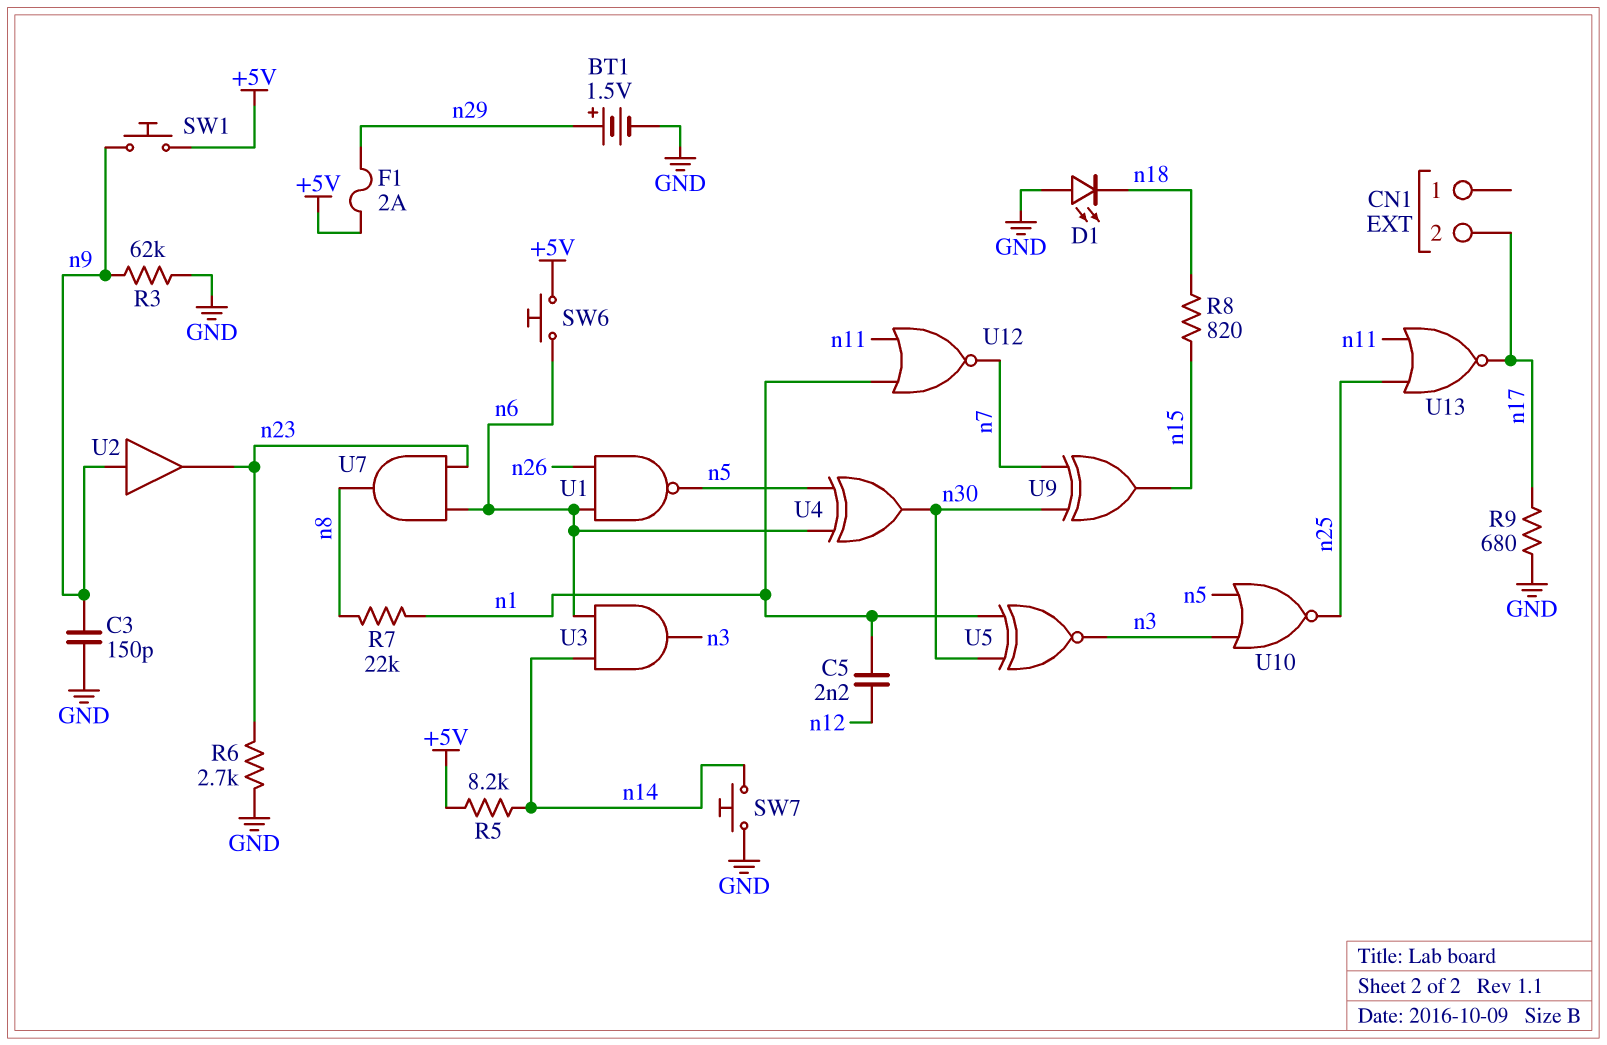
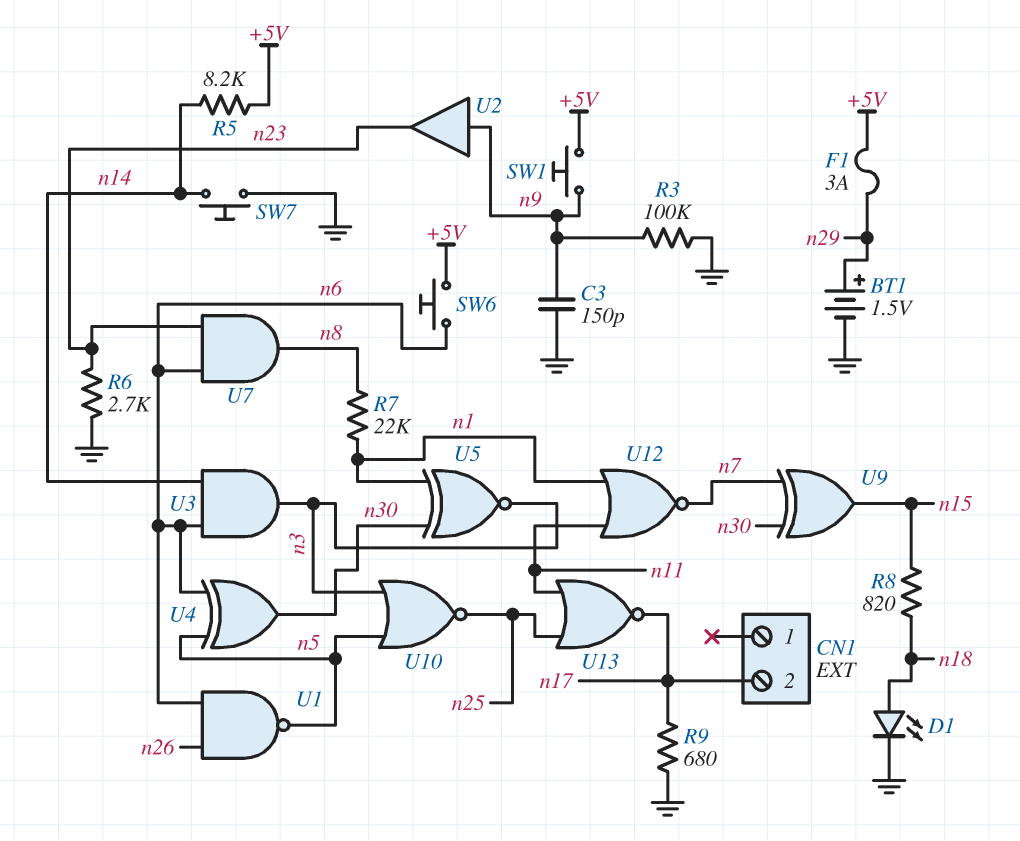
C5: 2.2nF (n1, n12) -> none
D1: LED (A GND, K n18) -> LED (A n18, K GND)
F1: 2A (+5V, n29) -> 3A (+5V, n29)
R3: 62k (GND, n9) -> 100k (GND, n9)

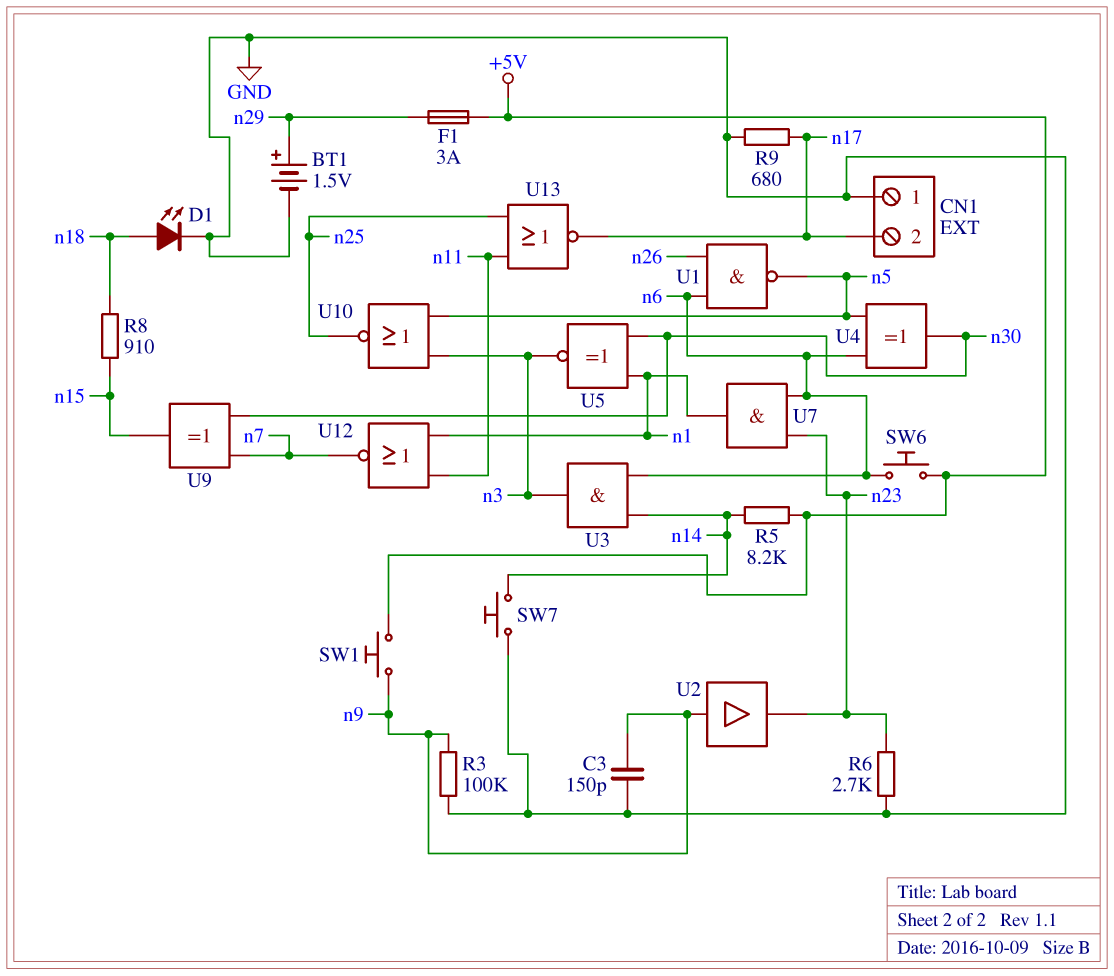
CN1 pin 1: none -> GND
R7: 22k (n1, n8) -> none
R8: 820 (n15, n18) -> 910 (n15, n18)
U7: AND (in n6, in n23, out n8) -> AND (in n6, in n23, out n1)

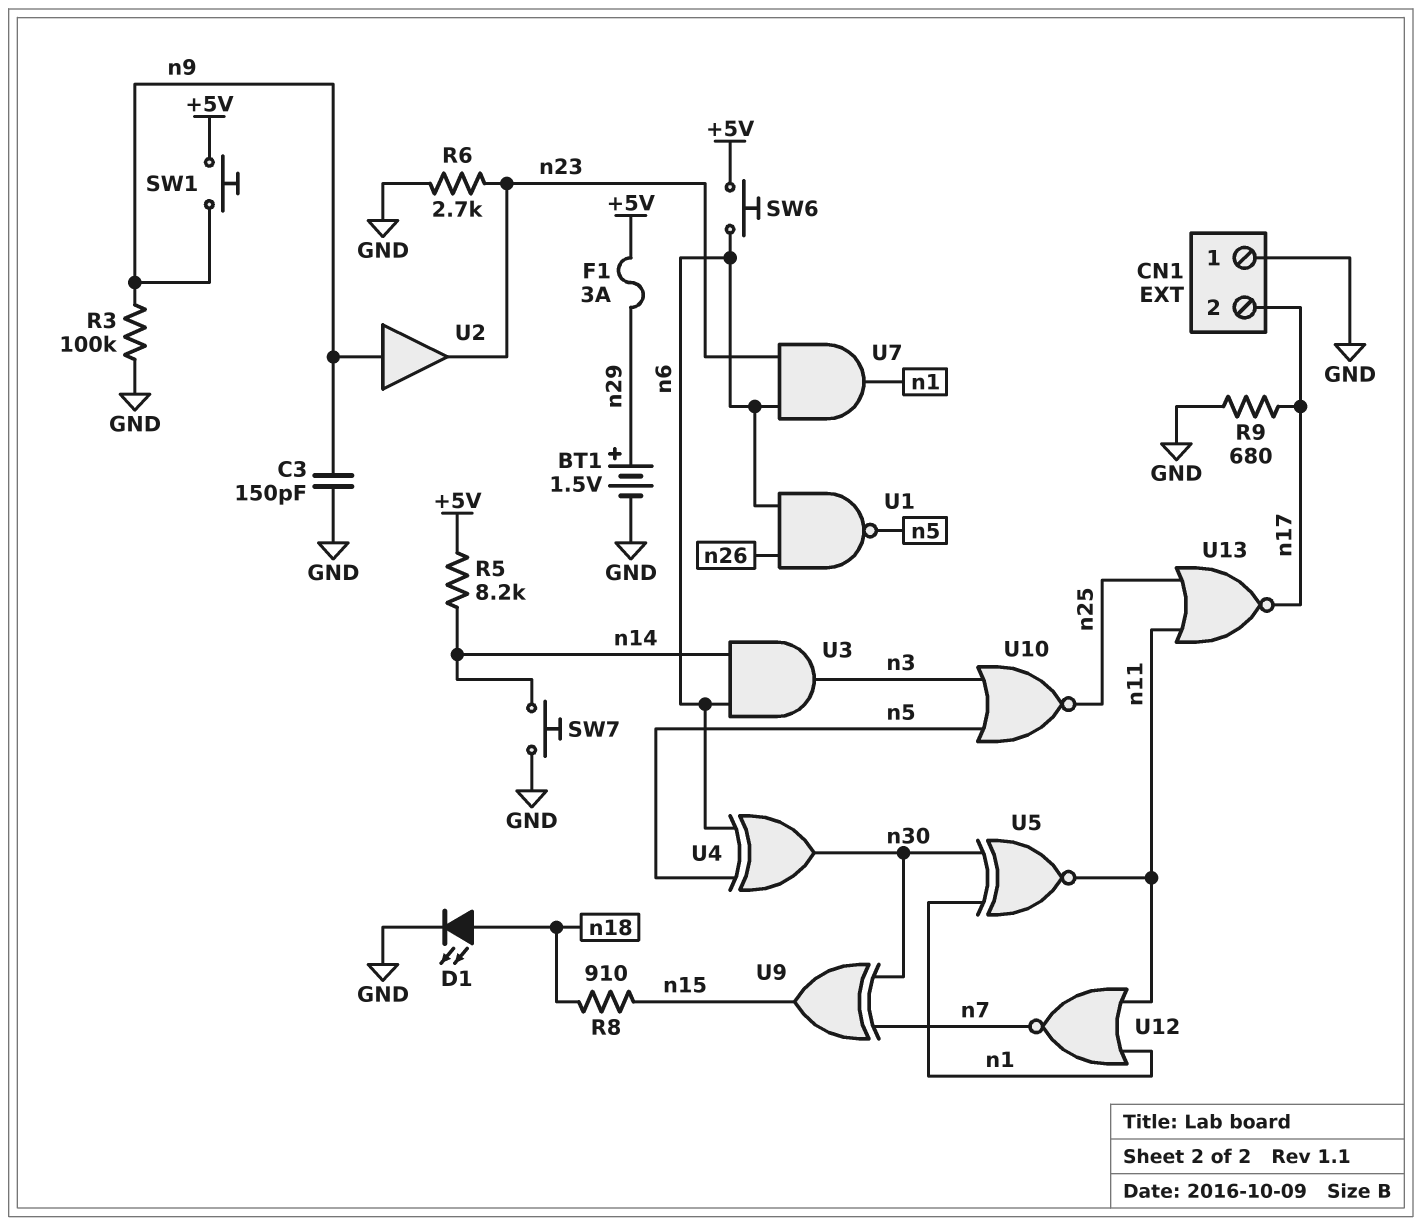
U5: XNOR (in n1, in n30, out n3) -> XNOR (in n1, in n30, out n11)

